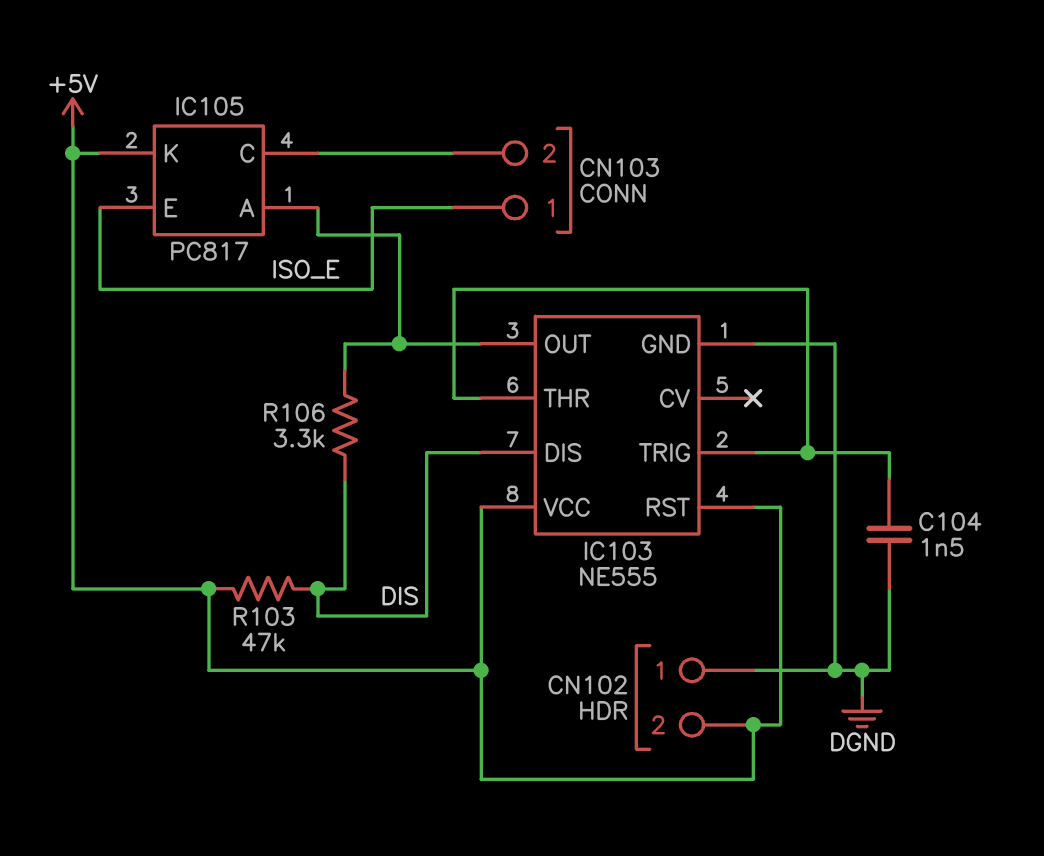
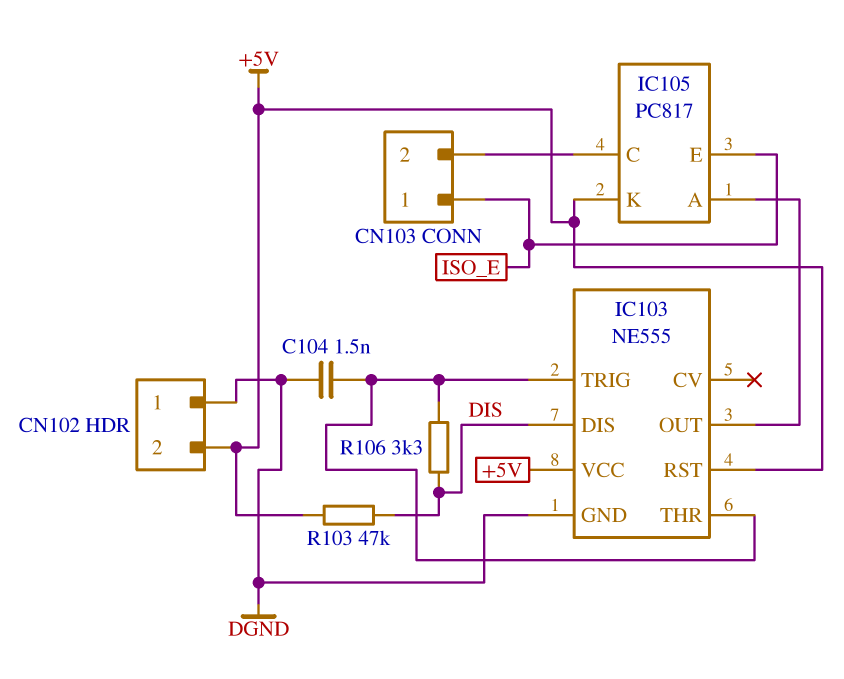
R106: 3.3k (DIS, IC103/OUT) -> 3.3k (DIS, IC103/THR)

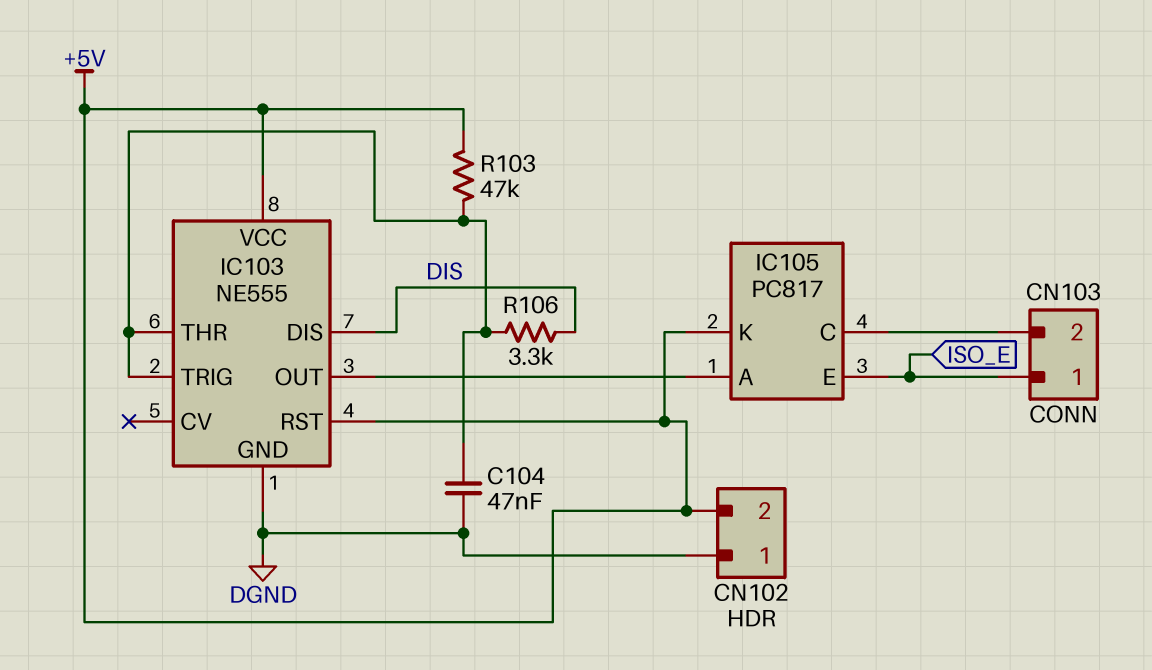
C104: 1.5nF (DGND, IC103/THR) -> 47nF (DGND, IC103/THR)
R103: 47k (+5V, DIS) -> 47k (+5V, IC103/THR)

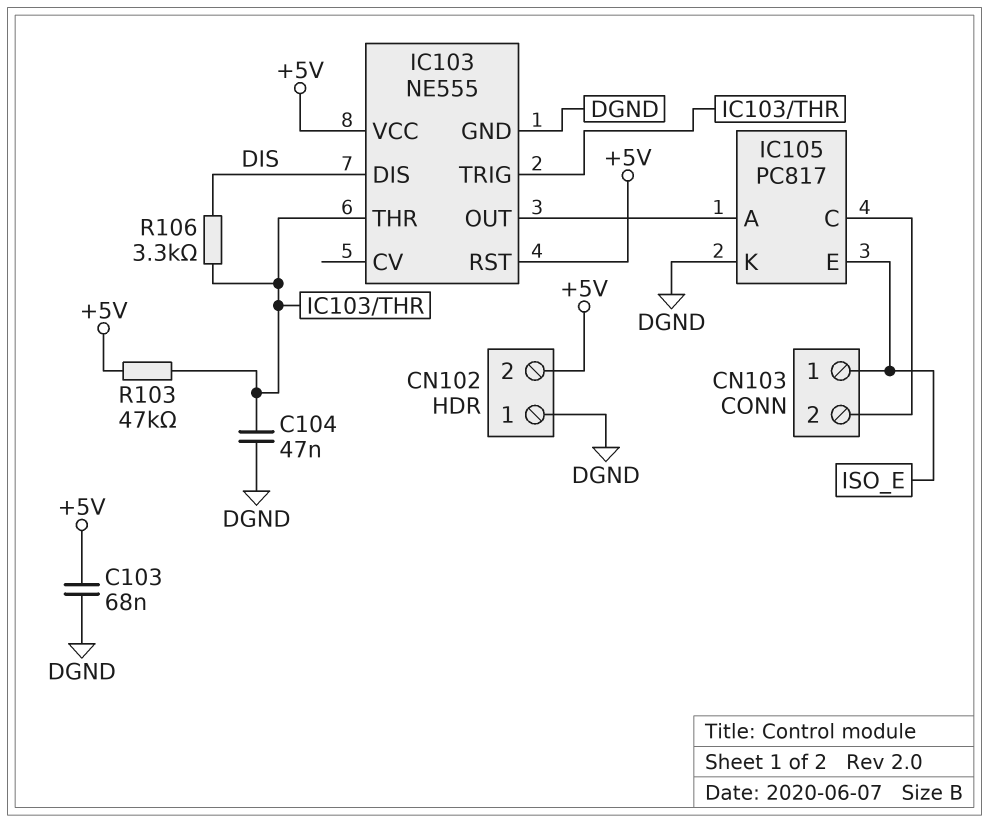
C103: none -> 68nF (+5V, DGND)
IC105 pin K: +5V -> DGND

